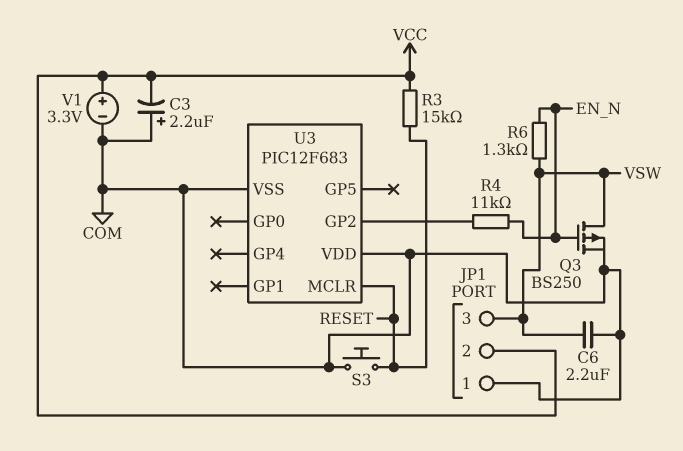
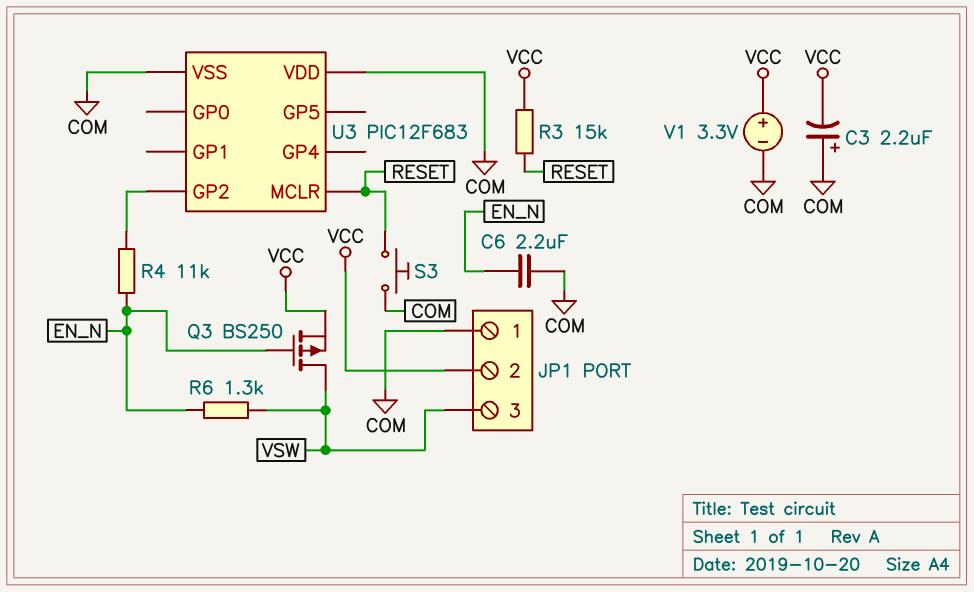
C6: 2.2uF (COM, VSW) -> 2.2uF (COM, EN_N)
Q3: PMOS BS250 (G EN_N, D VSW, S COM) -> PMOS BS250 (G EN_N, D VSW, S VCC)

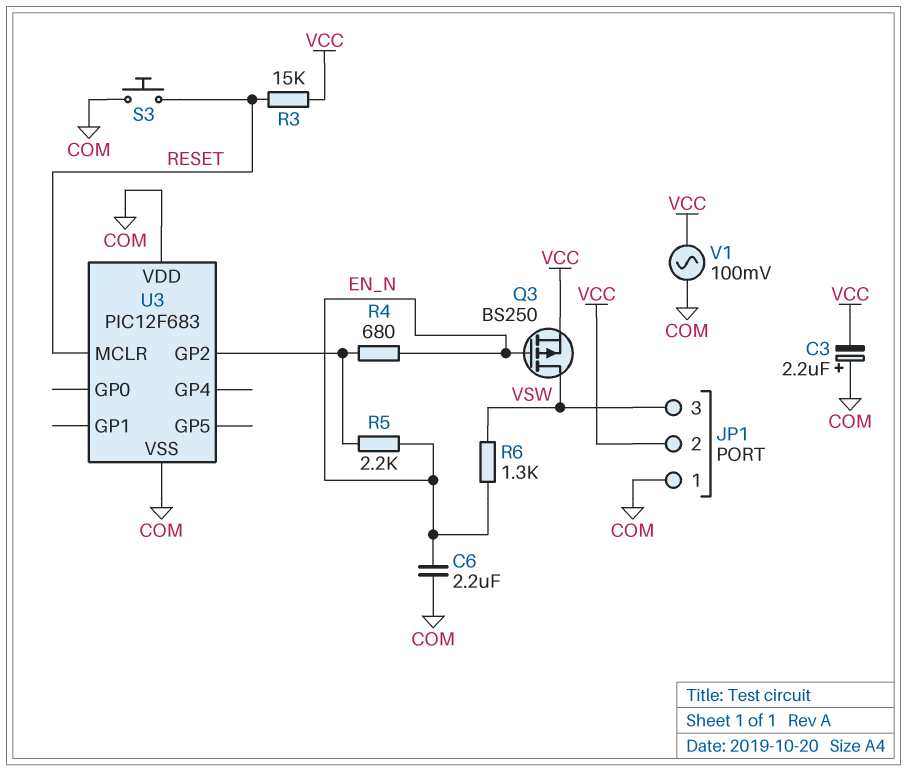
R4: 11k (EN_N, U3/GP2) -> 680 (EN_N, U3/GP2)
R5: none -> 2.2k (EN_N, U3/GP2)
V1: 3.3V (plus VCC, minus COM) -> AC 100mV (COM, VCC)

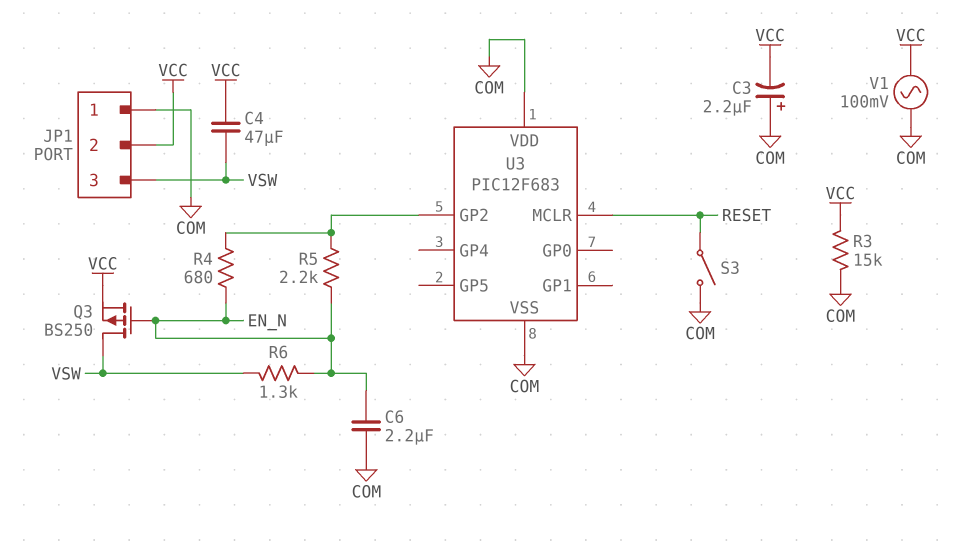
C4: none -> 47uF (VCC, VSW)
R3: 15k (RESET, VCC) -> 15k (COM, VCC)
S3: button (COM, RESET) -> switch (COM, RESET)

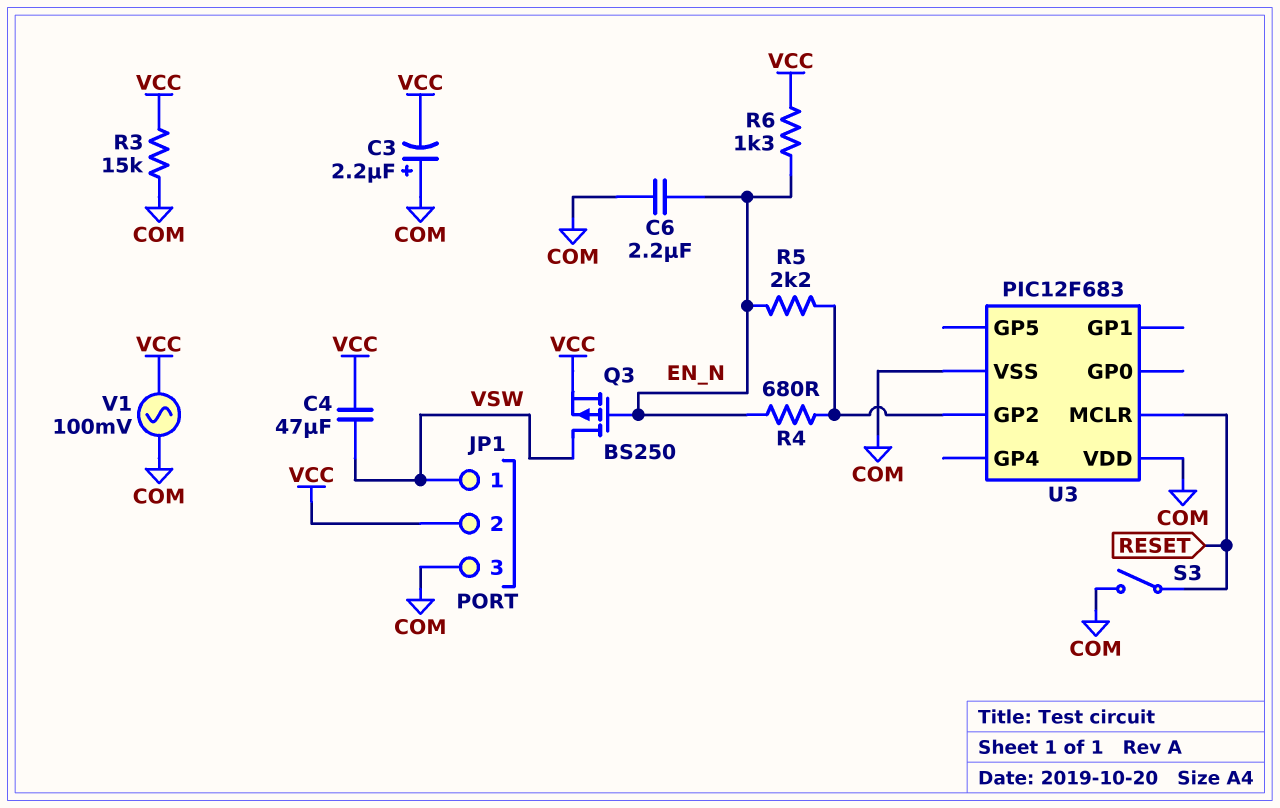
JP1 pin 1: COM -> VSW
JP1 pin 3: VSW -> COM
R6: 1.3k (EN_N, VSW) -> 1.3k (EN_N, VCC)

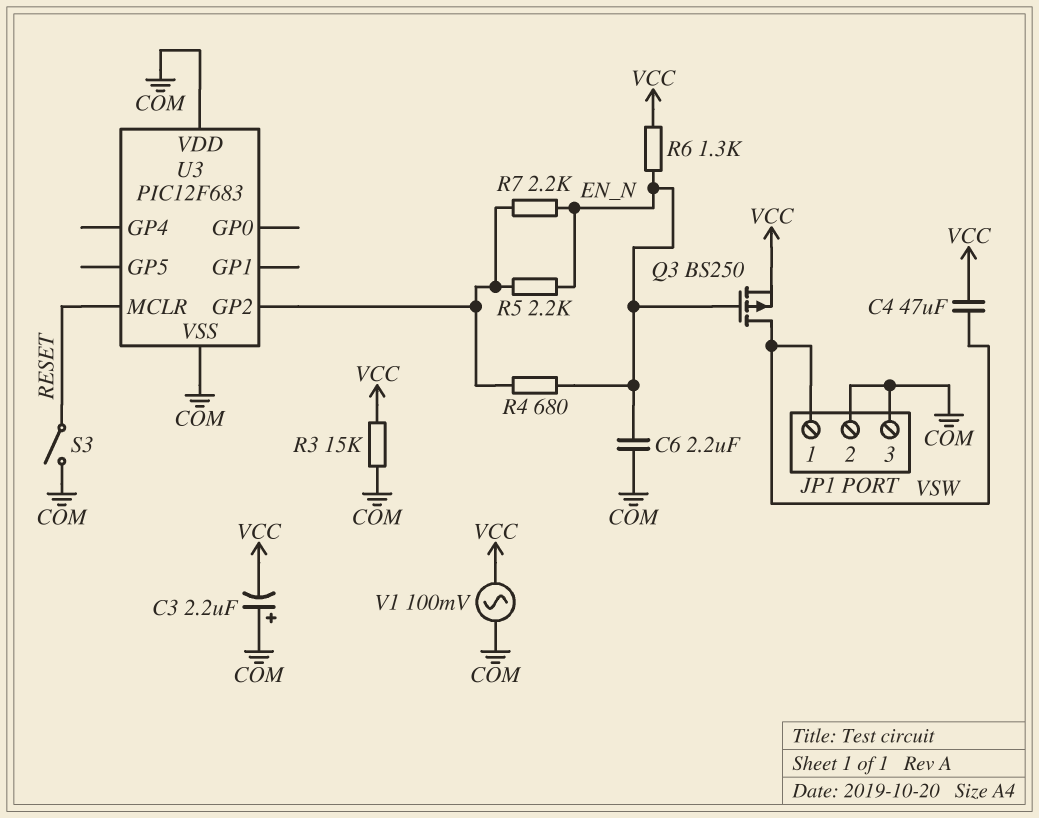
JP1 pin 2: VCC -> COM
R7: none -> 2.2k (EN_N, U3/GP2)

